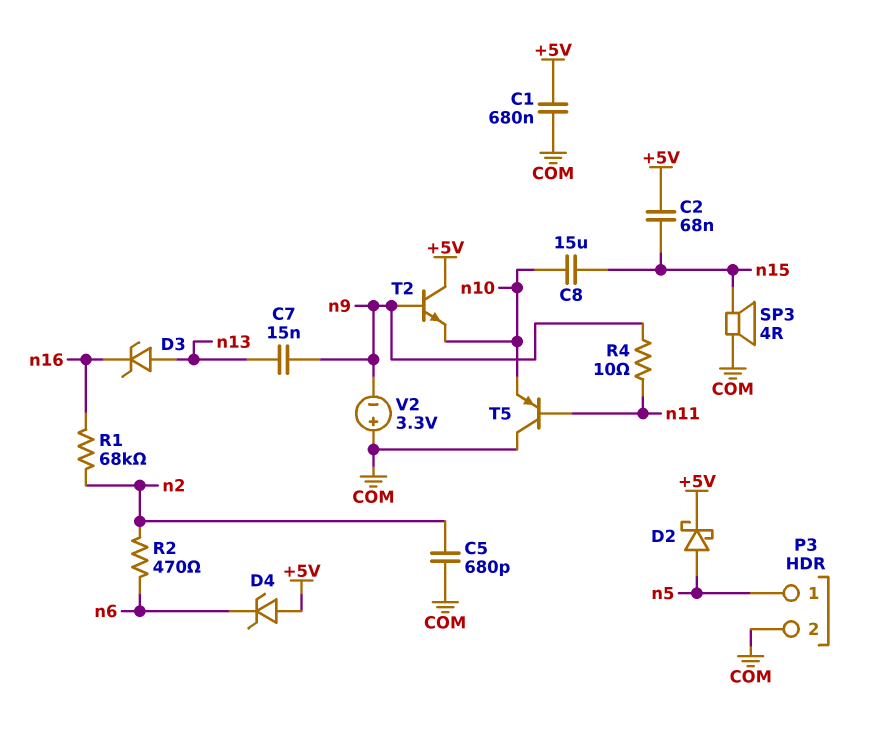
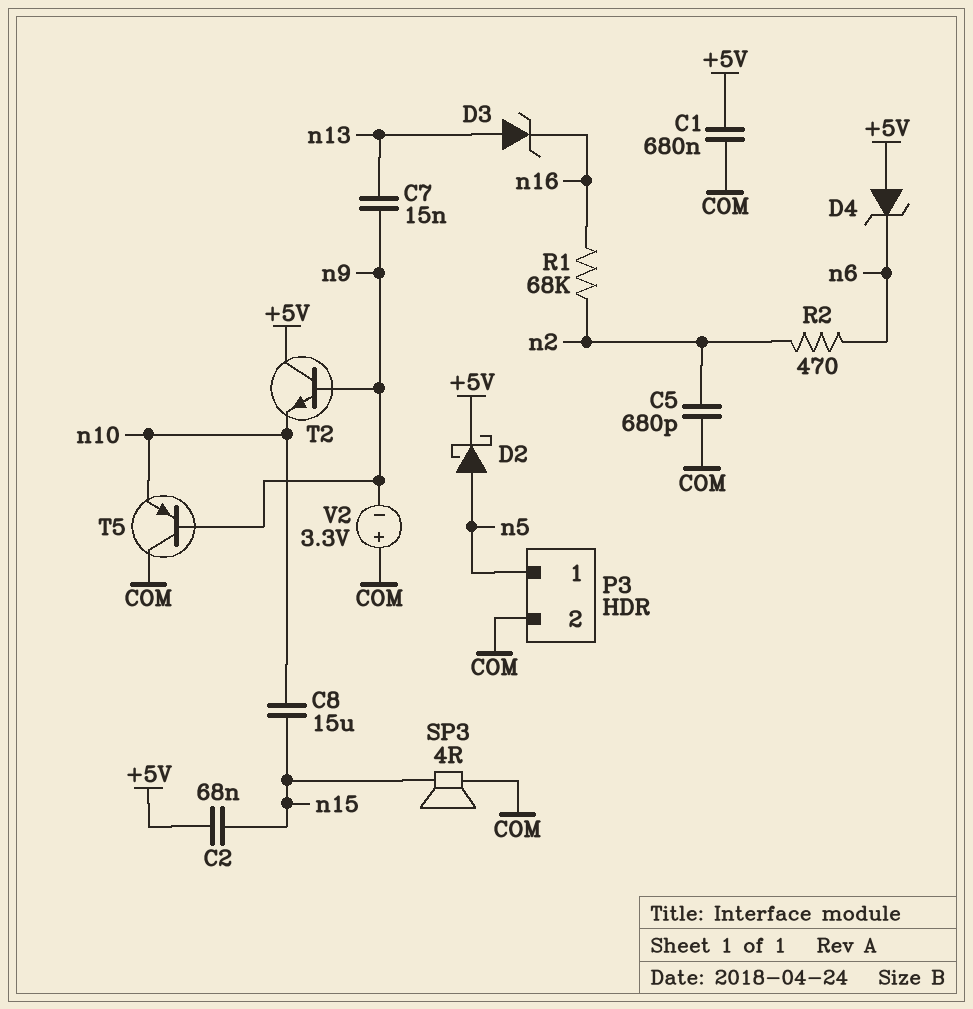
R4: 10 (n9, n11) -> none
T5: PNP (B n11, C COM, E n10) -> PNP (B n9, C COM, E n10)

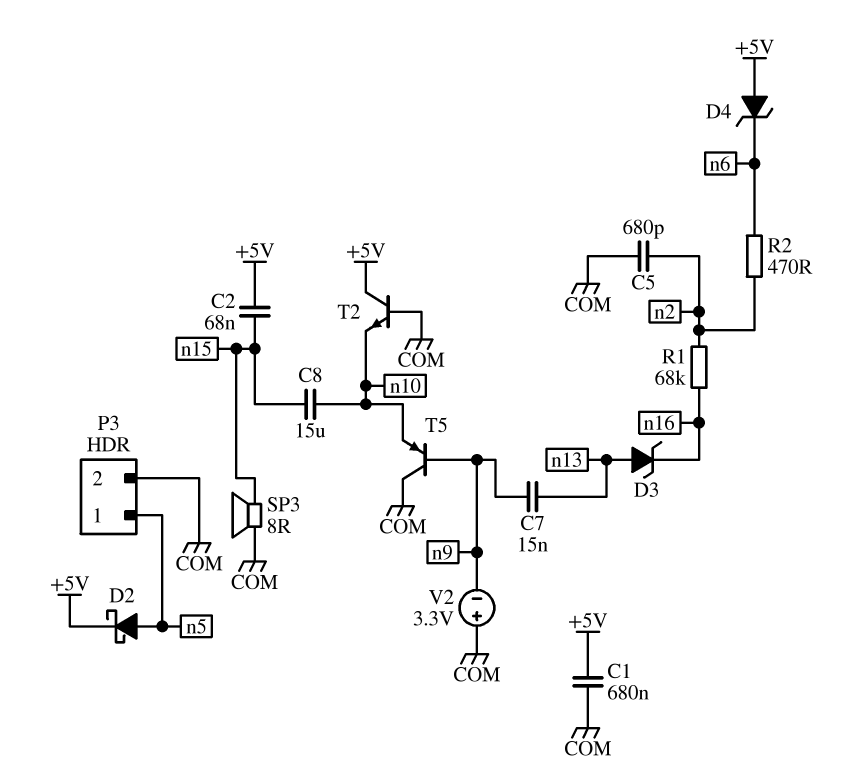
SP3: speaker 4R (COM, n15) -> speaker 8R (COM, n15)
T2: NPN (B n9, C +5V, E n10) -> NPN (B COM, C +5V, E n10)

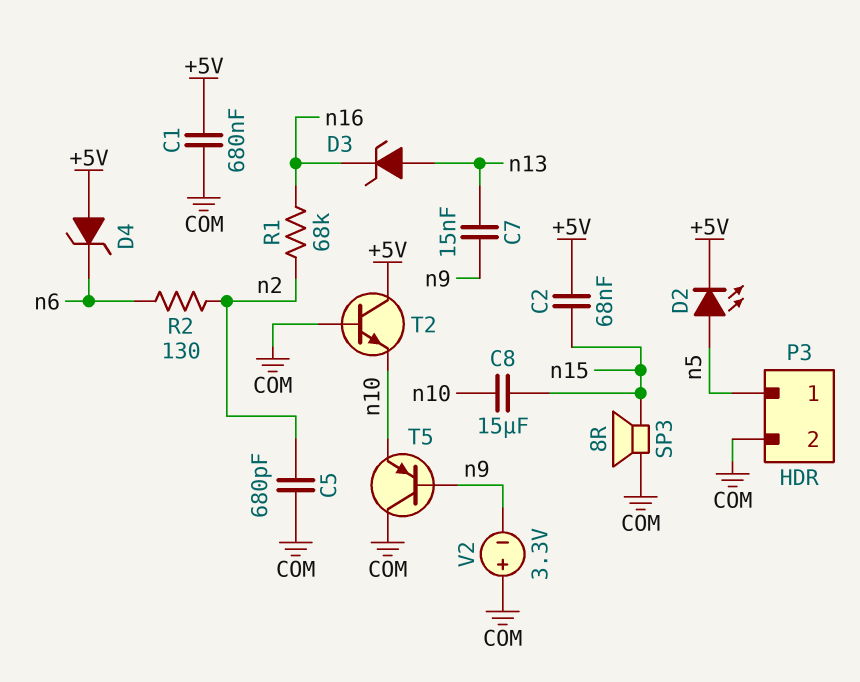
D2: schottky (A n5, K +5V) -> LED (A n5, K +5V)
R2: 470 (n2, n6) -> 130 (n2, n6)

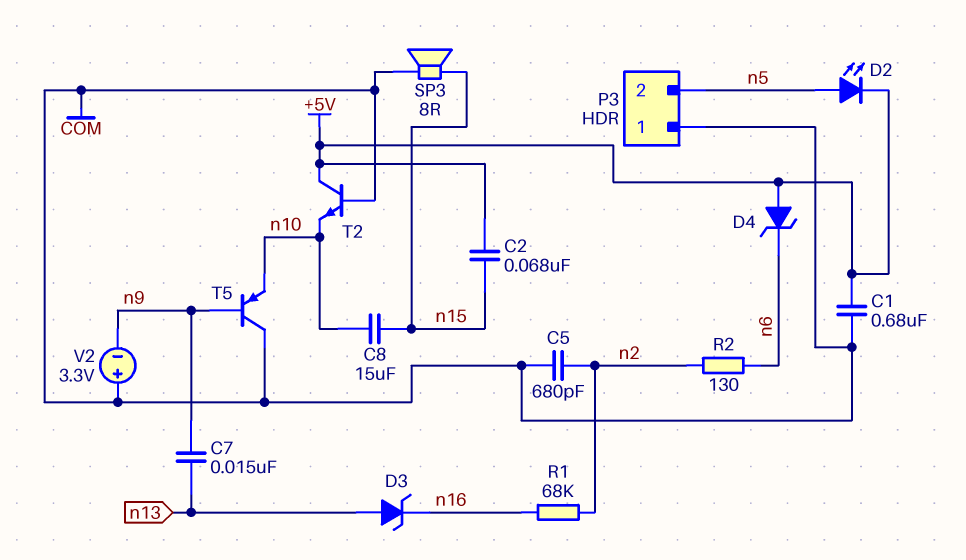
P3 pin 1: n5 -> COM
P3 pin 2: COM -> n5

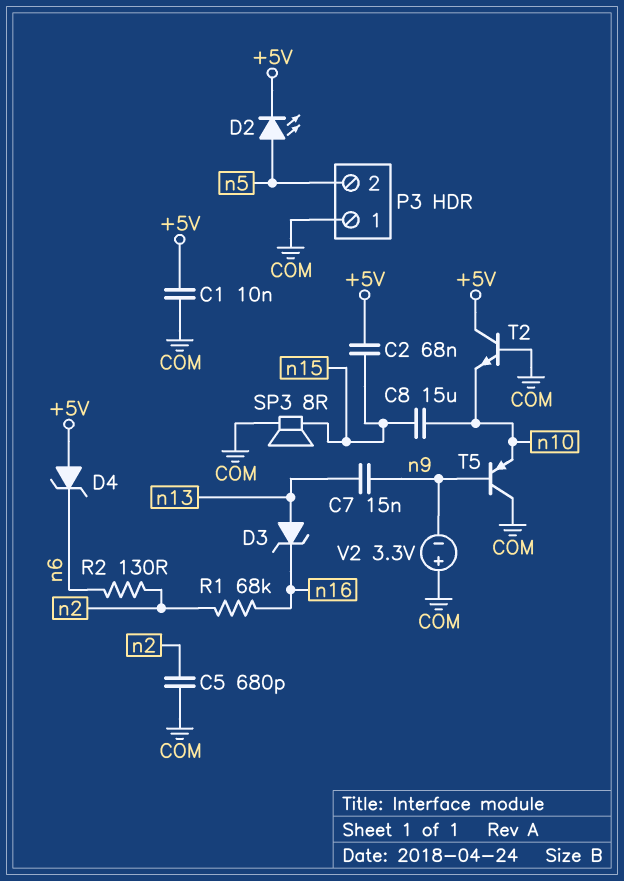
C1: 680nF (+5V, COM) -> 10nF (+5V, COM)

